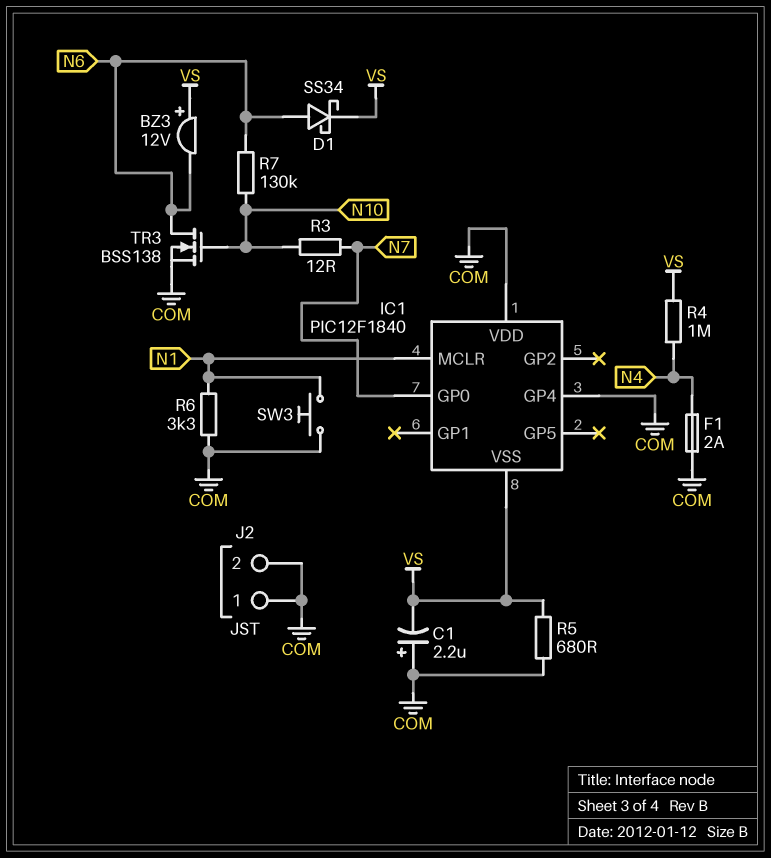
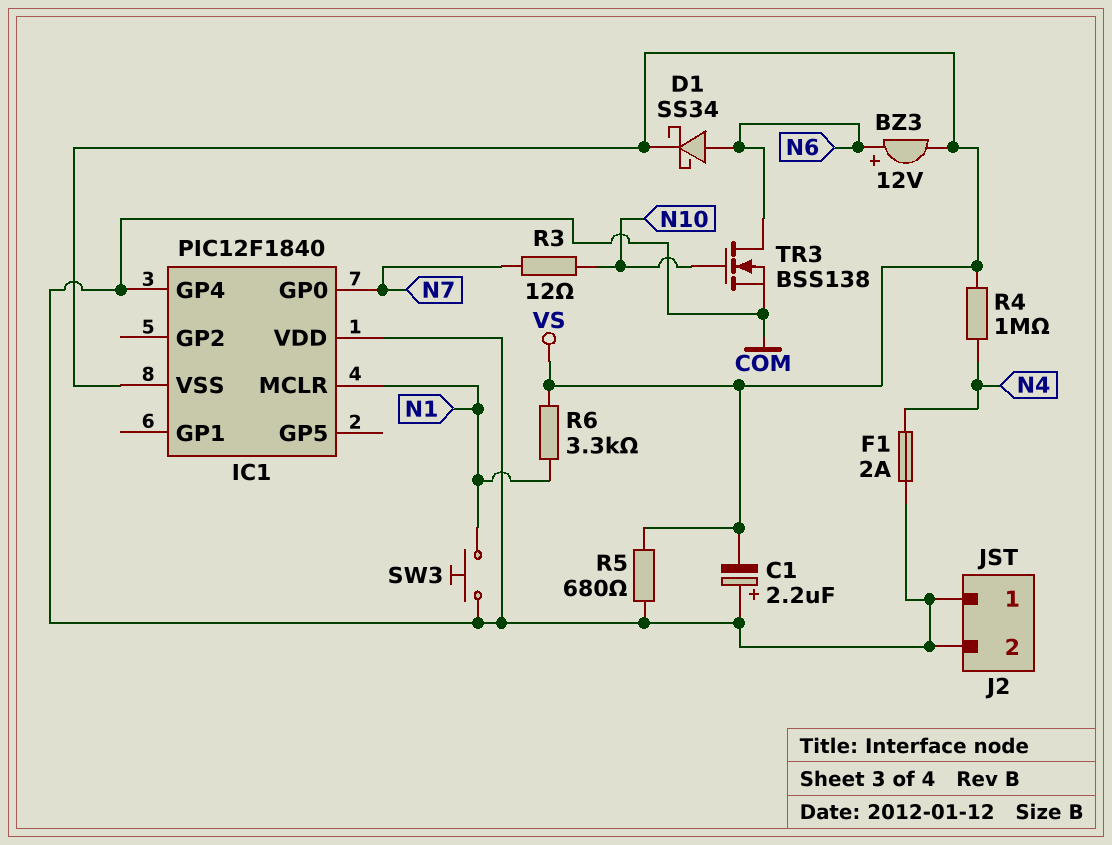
BZ3: buzzer 12V (plus VS, minus N6) -> buzzer 12V (plus N6, minus VS)
R6: 3.3k (COM, N1) -> 3.3k (N1, VS)
R7: 130k (N6, N10) -> none

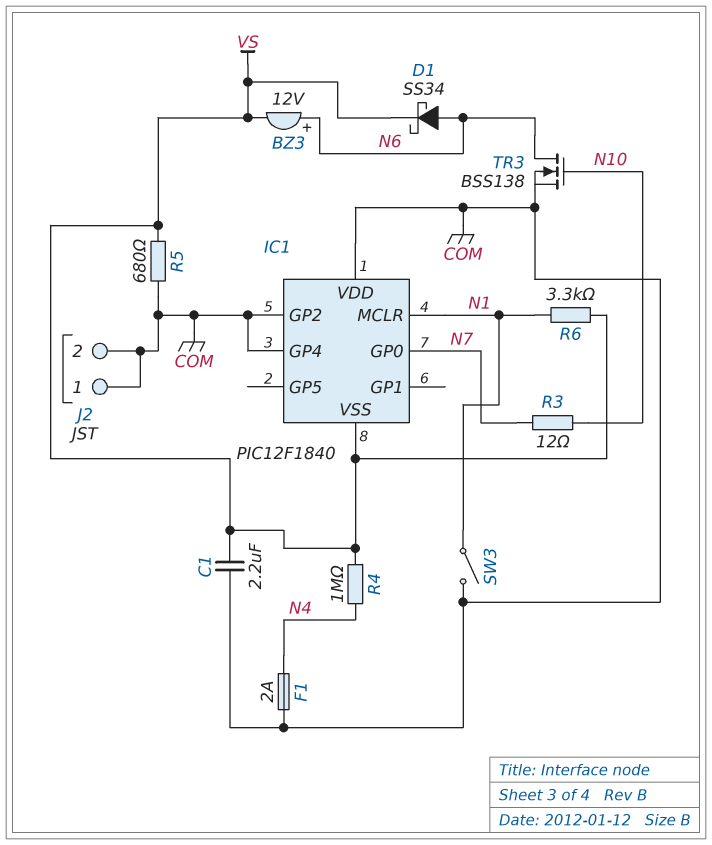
C1: 2.2uF (plus COM, minus VS) -> 2.2uF (COM, VS)
IC1 pin GP2: none -> COM
SW3: button (COM, N1) -> switch (COM, N1)

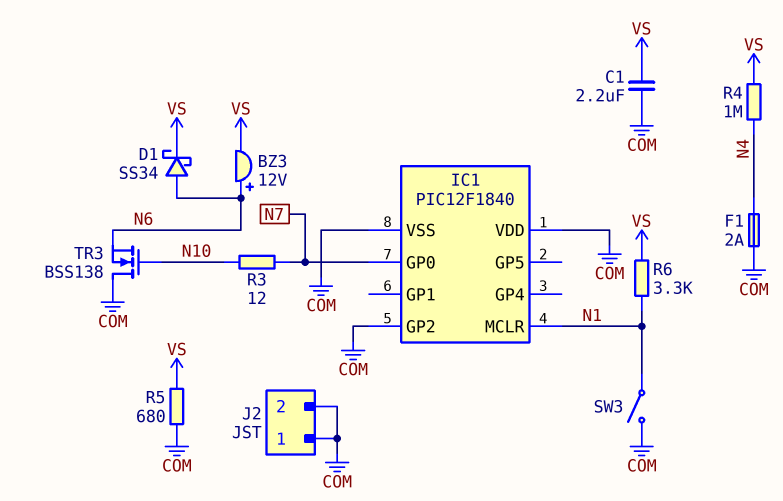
IC1 pin GP4: COM -> none
IC1 pin VSS: VS -> COM
TR3: NMOS BSS138 (G N10, D N6, S COM) -> NMOS BSS138 (G N10, D COM, S N6)

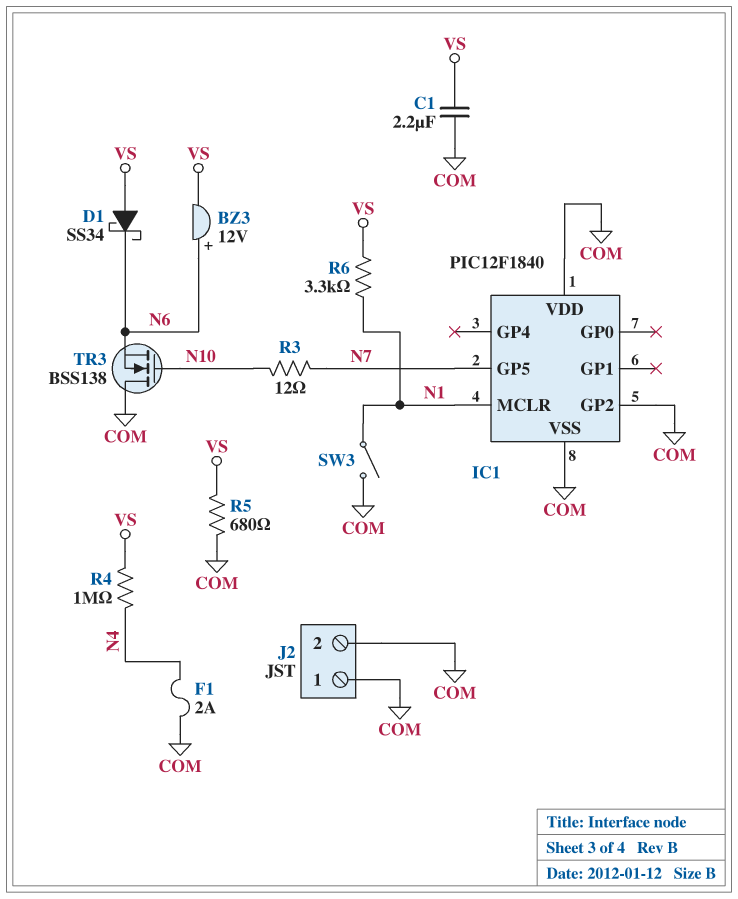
D1: schottky SS34 (A N6, K VS) -> schottky SS34 (A VS, K N6)
IC1 pin GP0: N7 -> none
IC1 pin GP5: none -> N7

